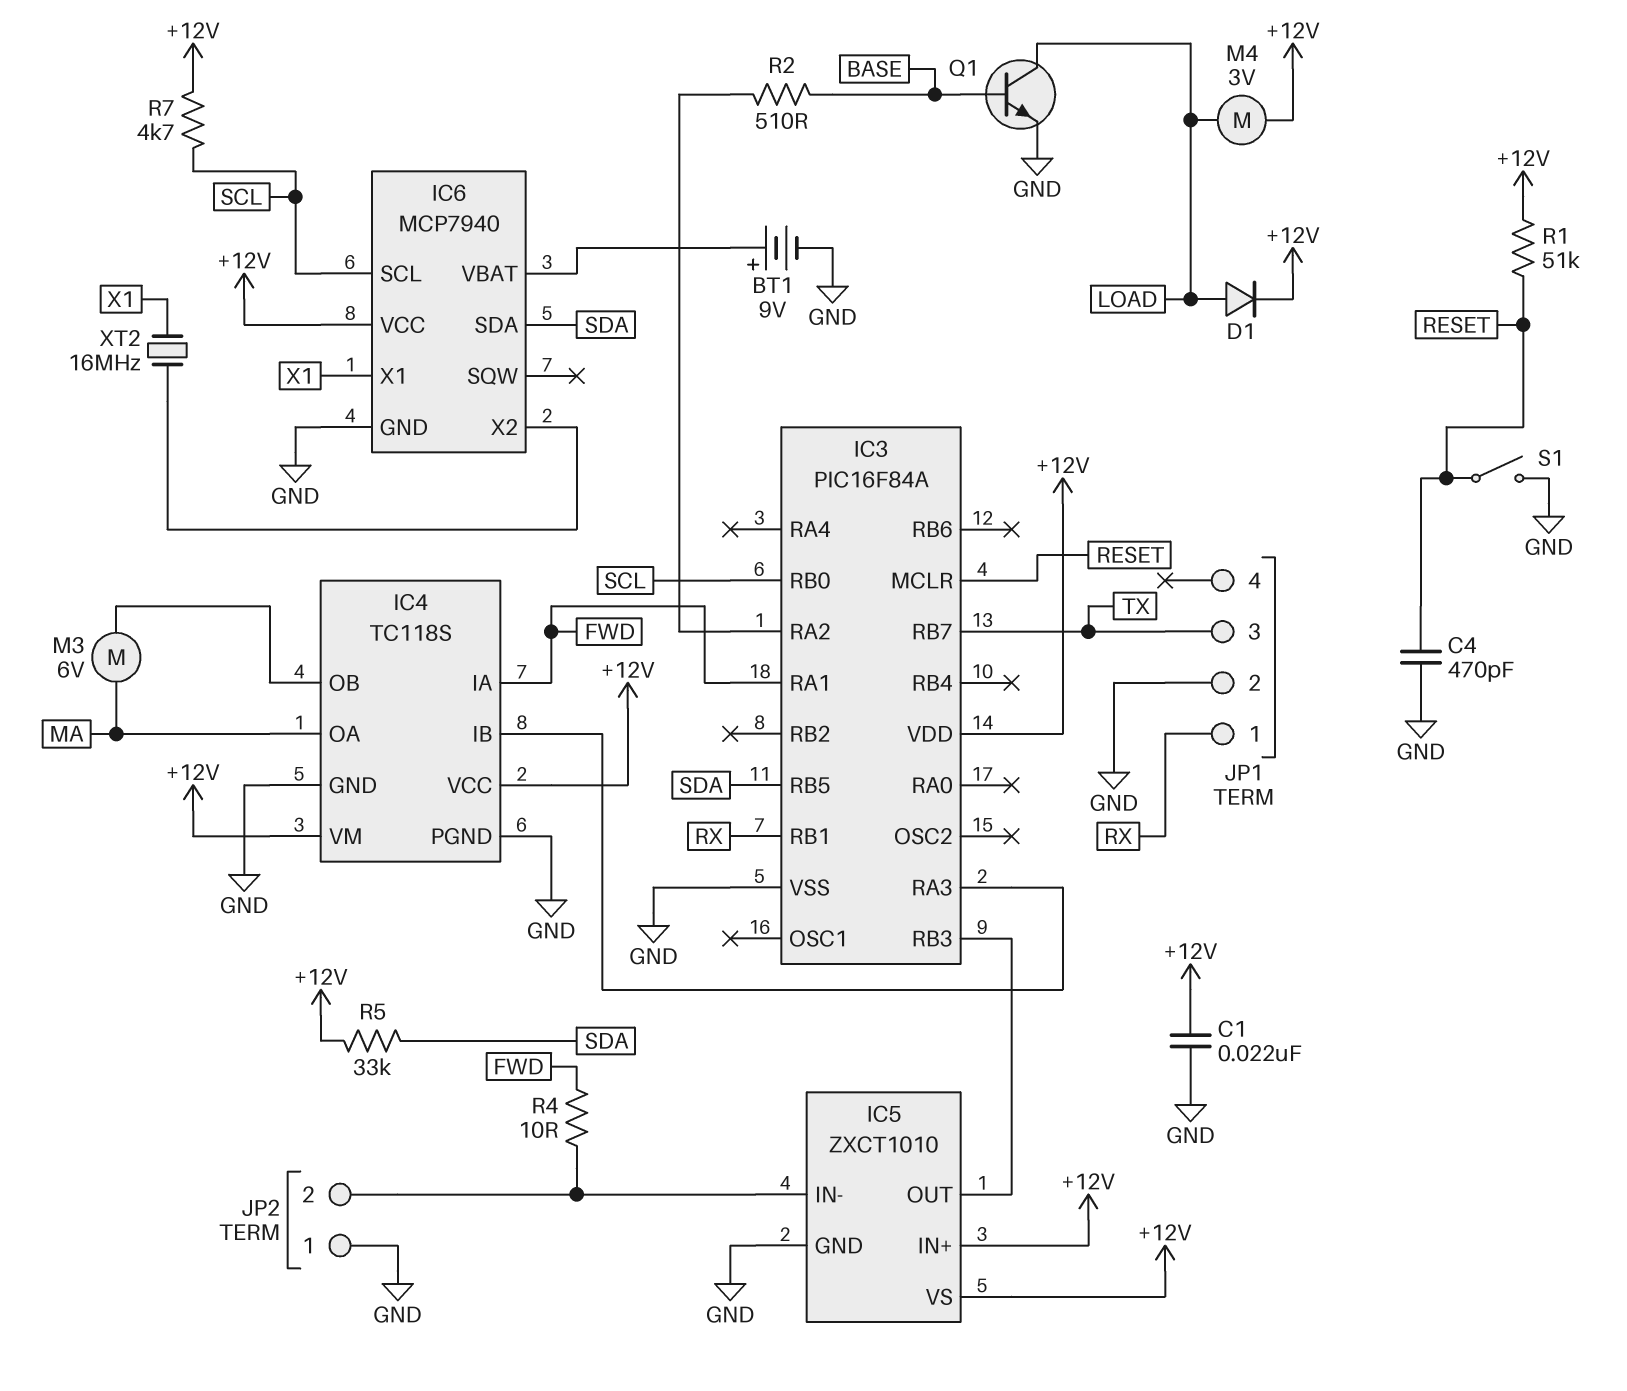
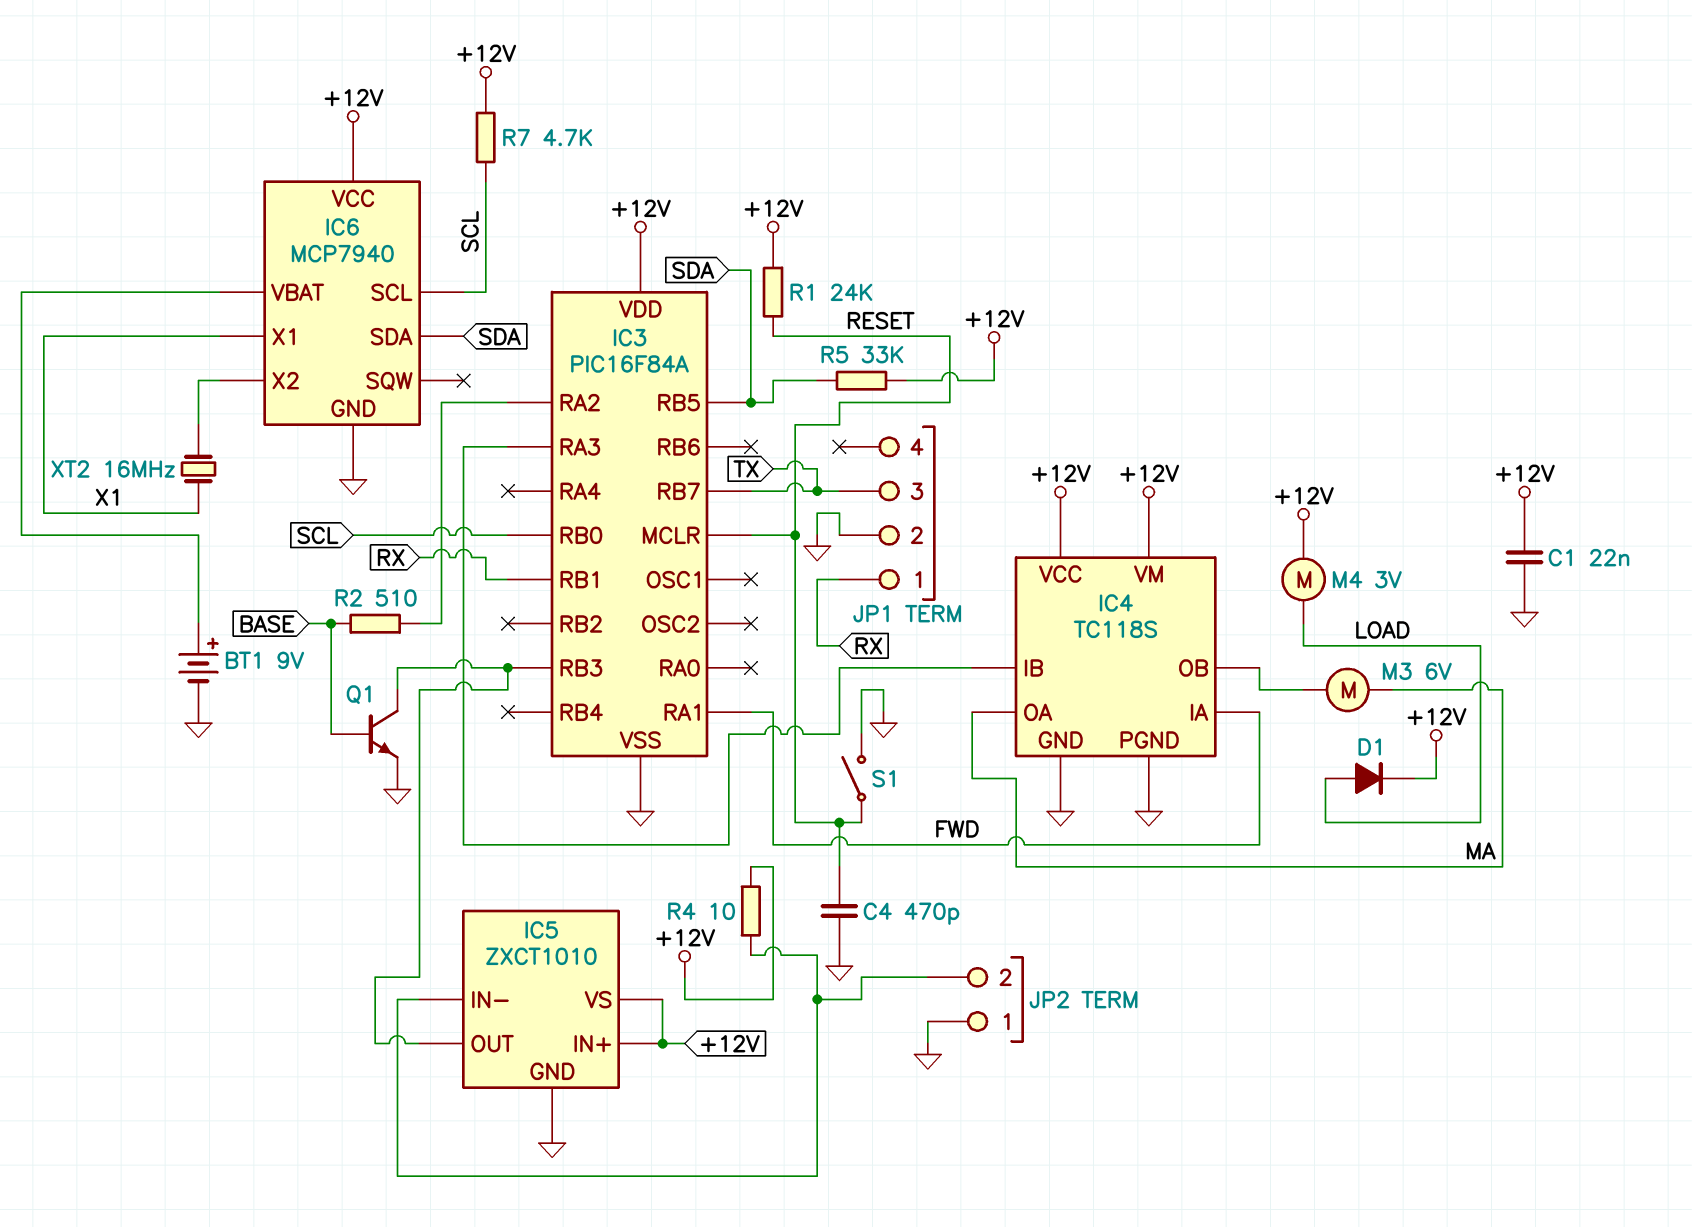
Q1: NPN (B BASE, C LOAD, E GND) -> NPN (B BASE, C IC3/RB3, E GND)
R1: 51k (+12V, RESET) -> 24k (+12V, RESET)
R4: 10 (FWD, IC5/IN-) -> 10 (+12V, IC5/IN-)

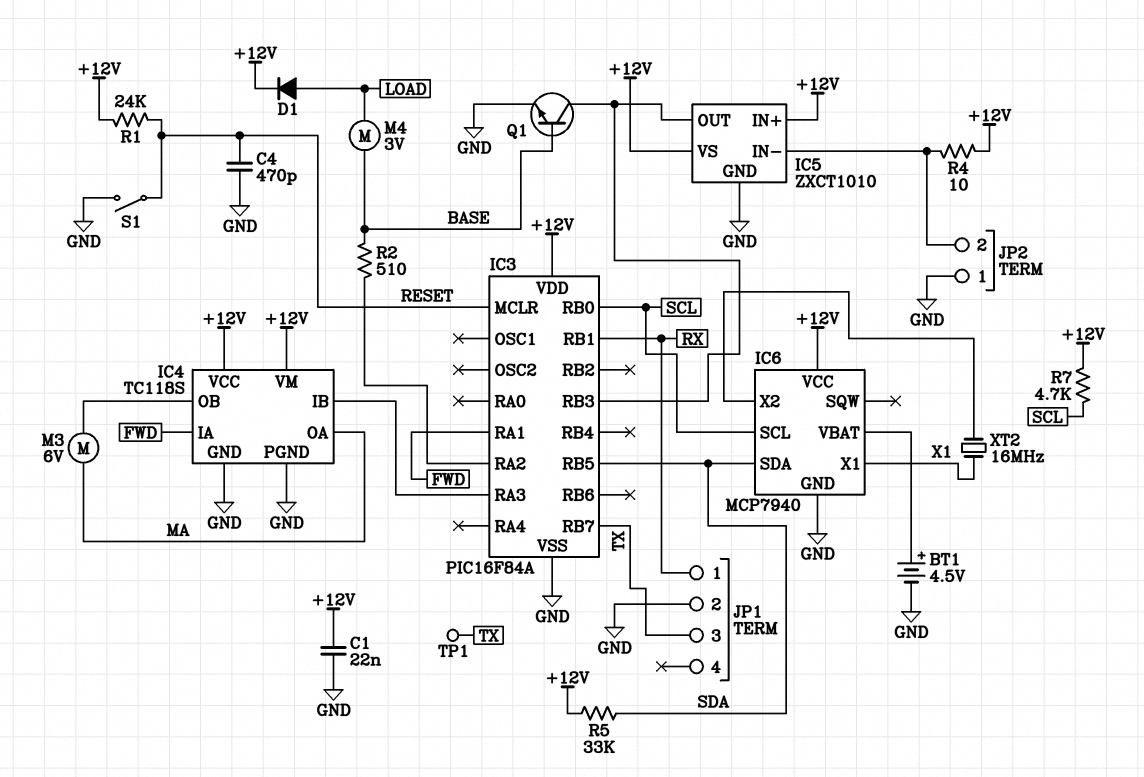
BT1: 9V (plus IC6/VBAT, minus GND) -> 4.5V (plus IC6/VBAT, minus GND)
M4: motor 3V (+12V, LOAD) -> motor 3V (BASE, LOAD)
TP1: none -> test point (TX)

